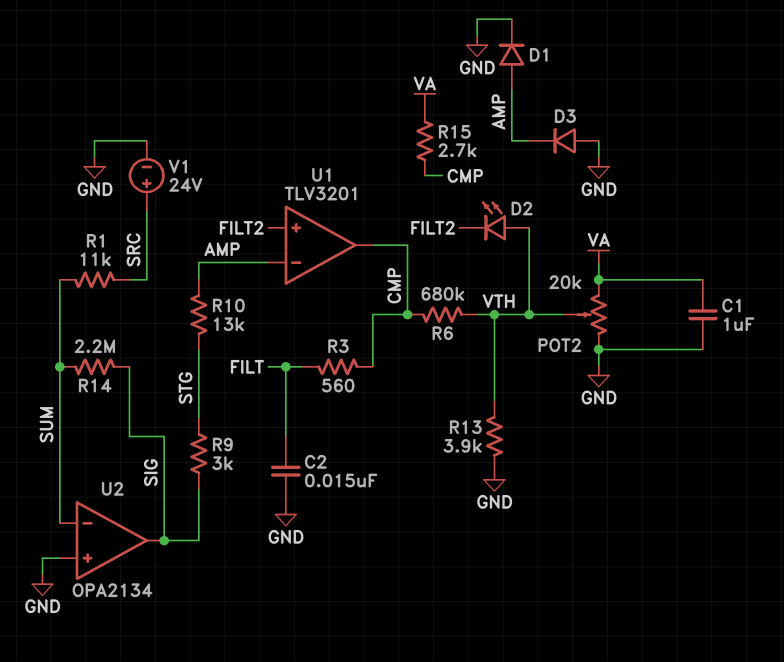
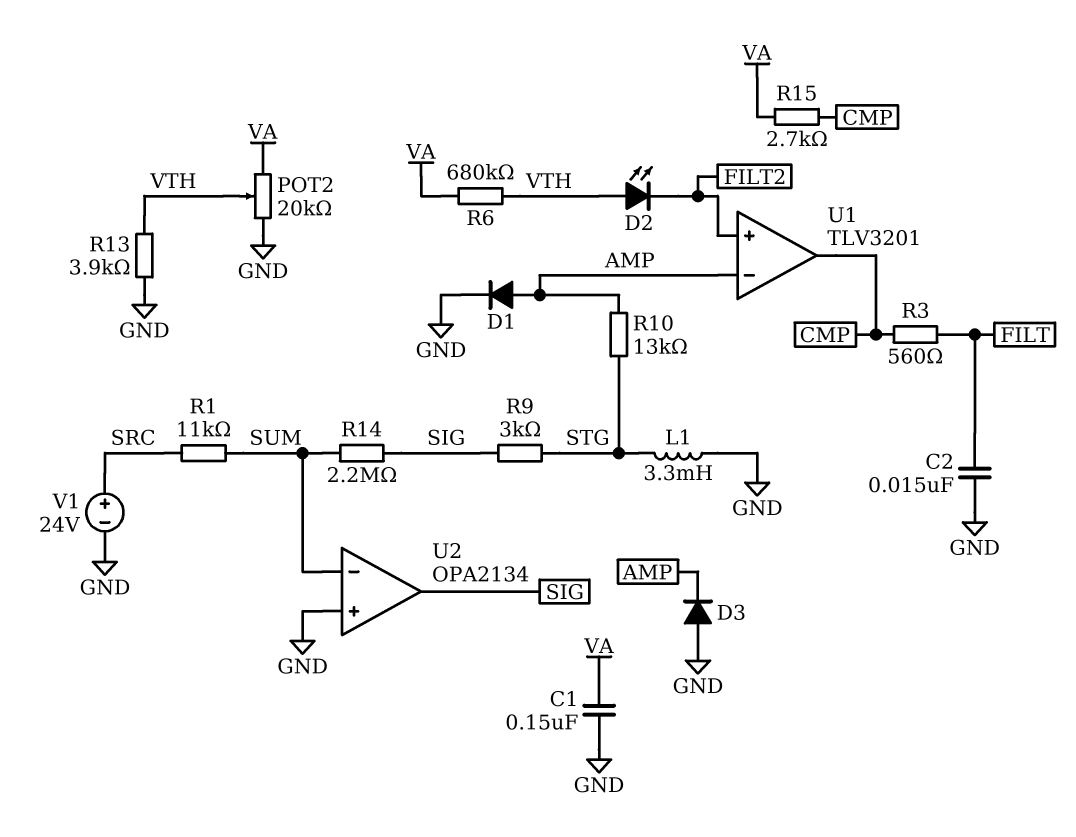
C1: 1uF (GND, VA) -> 150nF (GND, VA)
L1: none -> 3.3mH (GND, STG)
R6: 680k (CMP, VTH) -> 680k (VA, VTH)

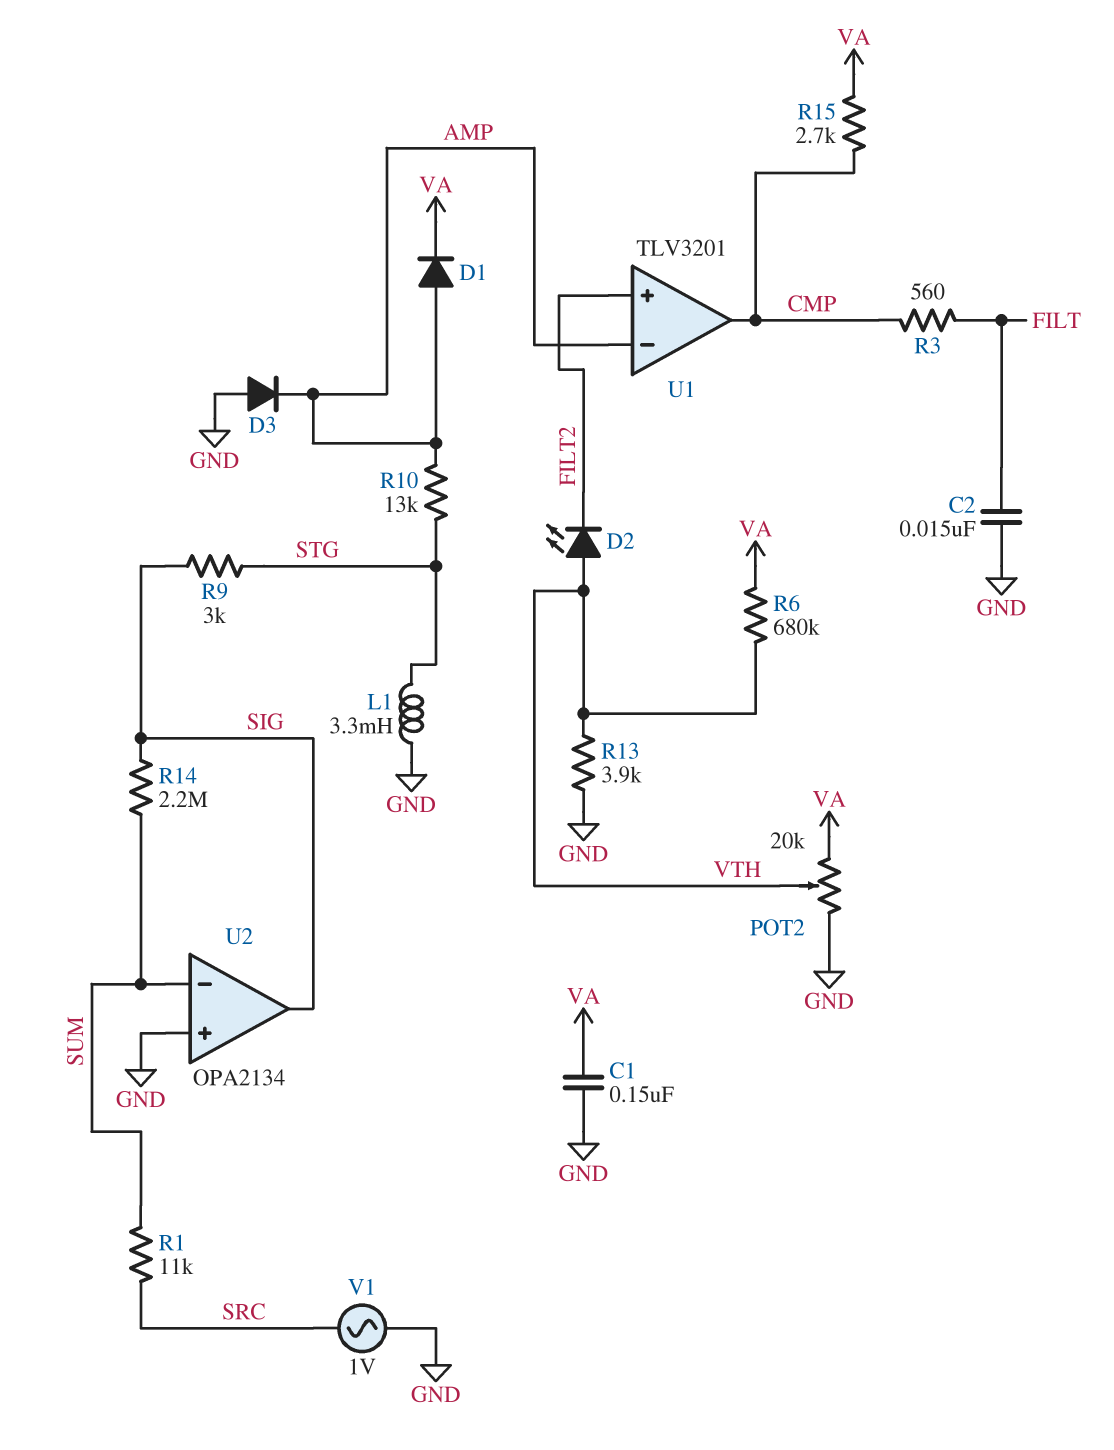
D1: diode (A AMP, K GND) -> diode (A AMP, K VA)
V1: 24V (plus SRC, minus GND) -> AC 1V (GND, SRC)

